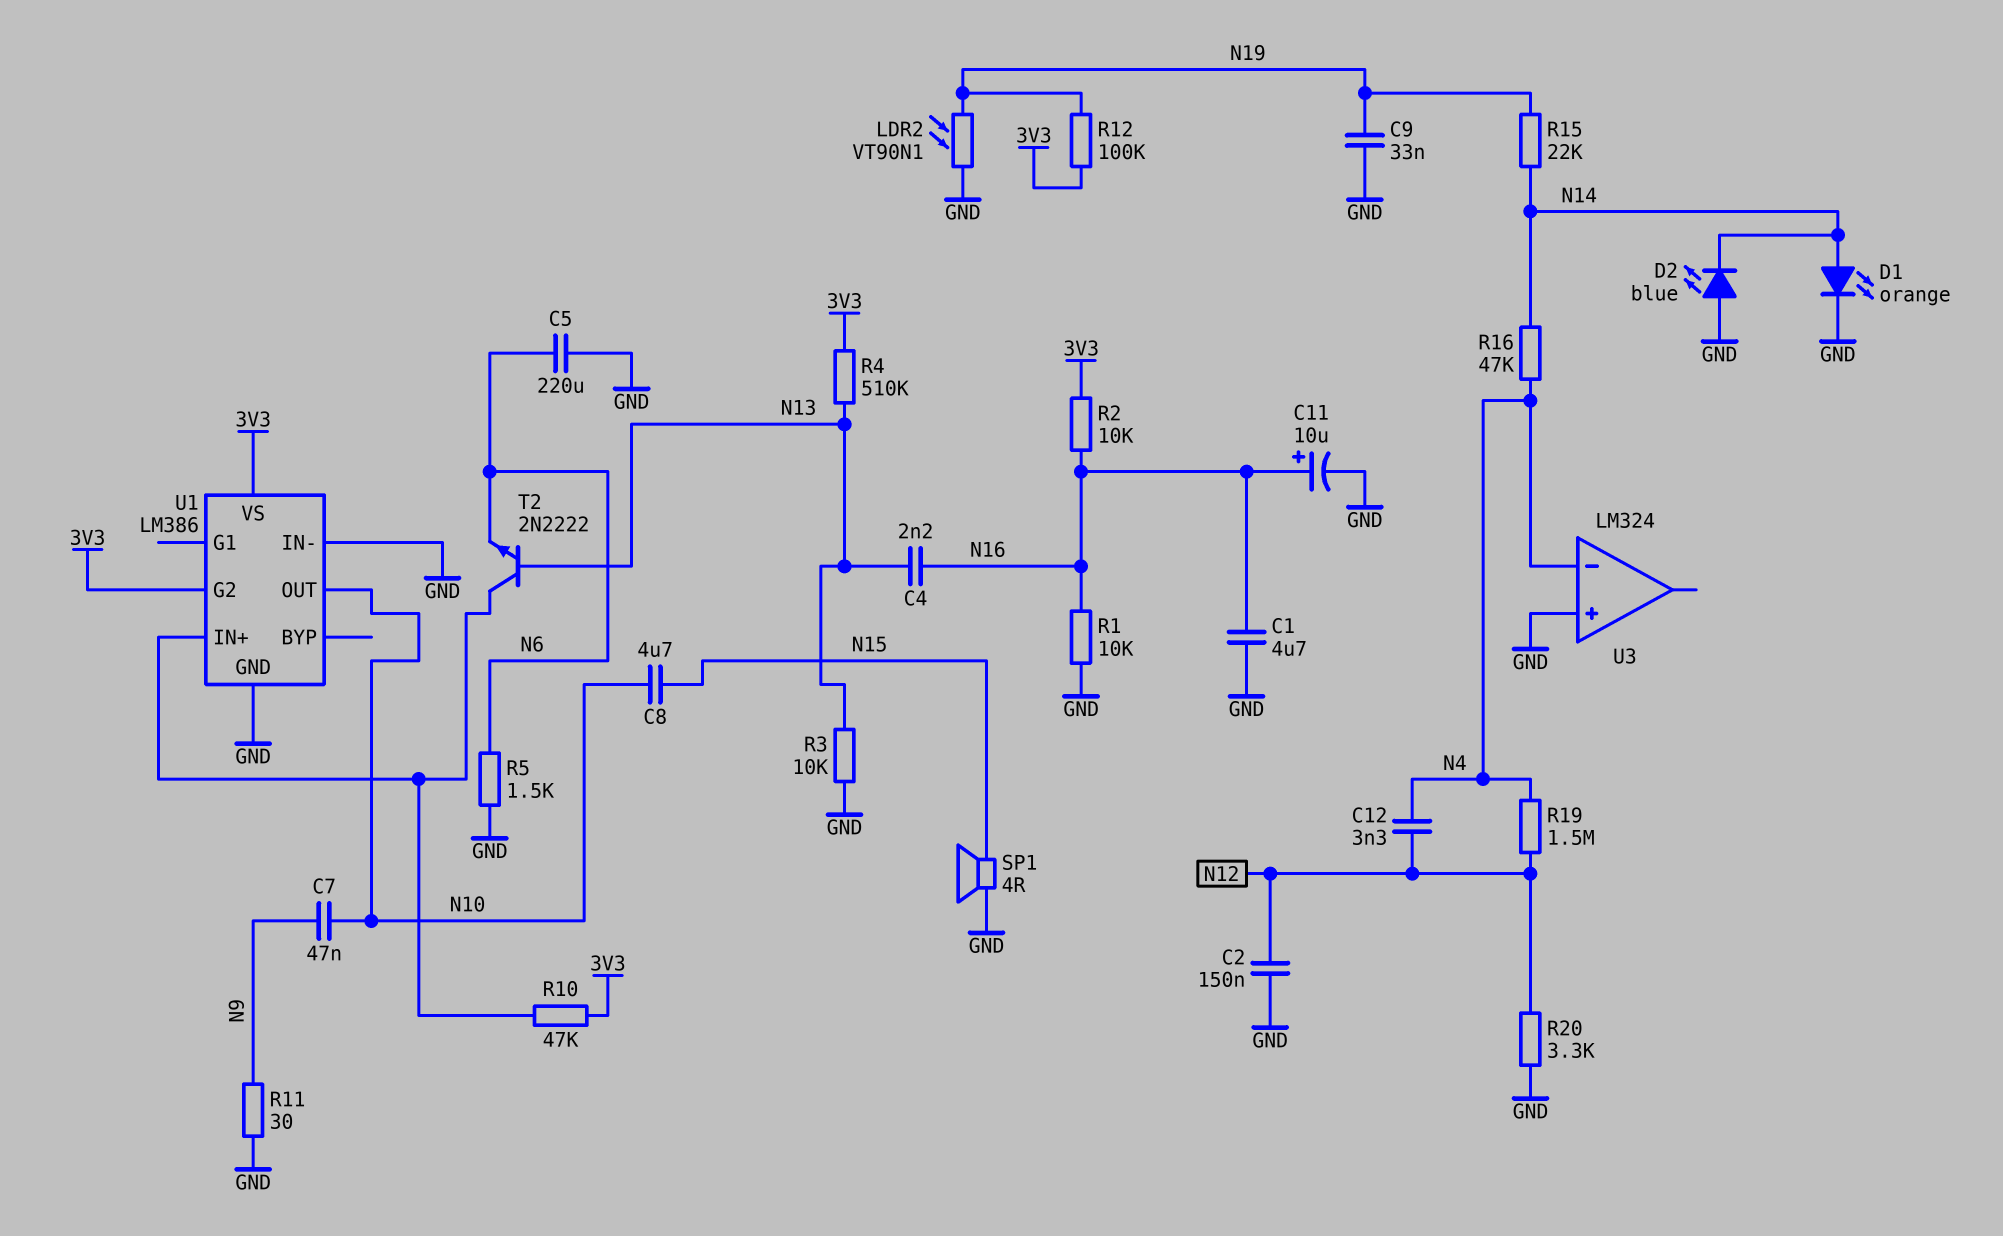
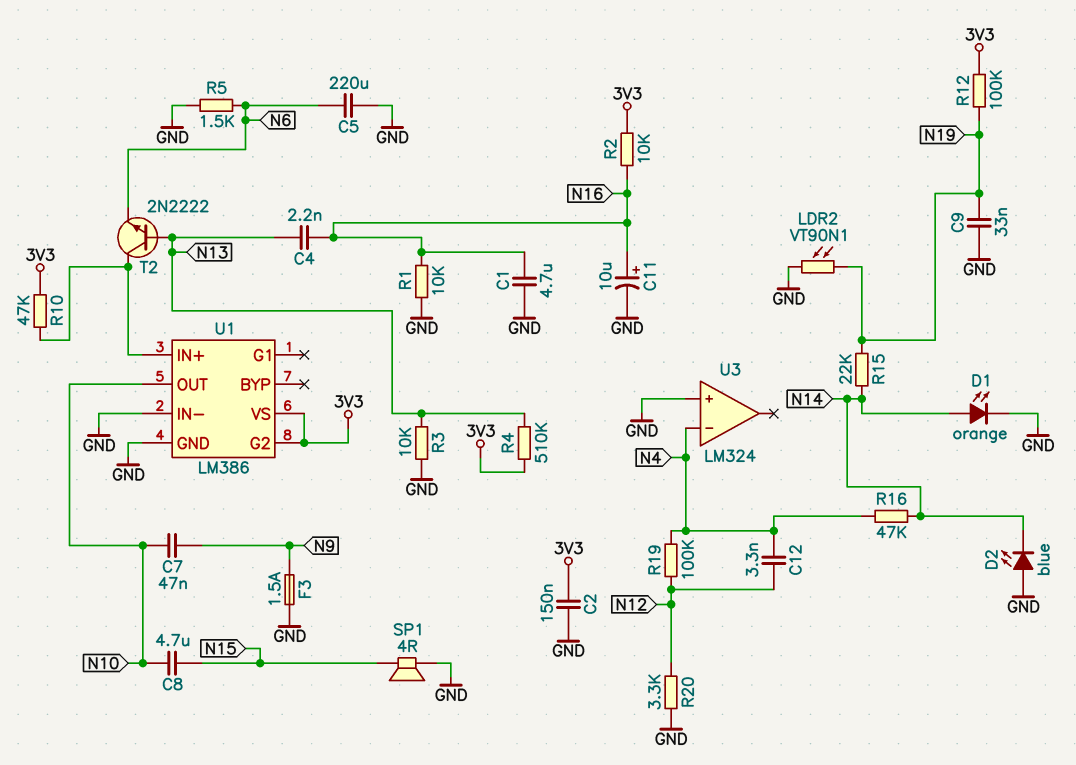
C2: 150nF (GND, N12) -> 150nF (3V3, GND)
F3: none -> 1.5A (GND, N9)
R11: 30 (GND, N9) -> none
R19: 1.5M (N4, N12) -> 100k (N4, N12)

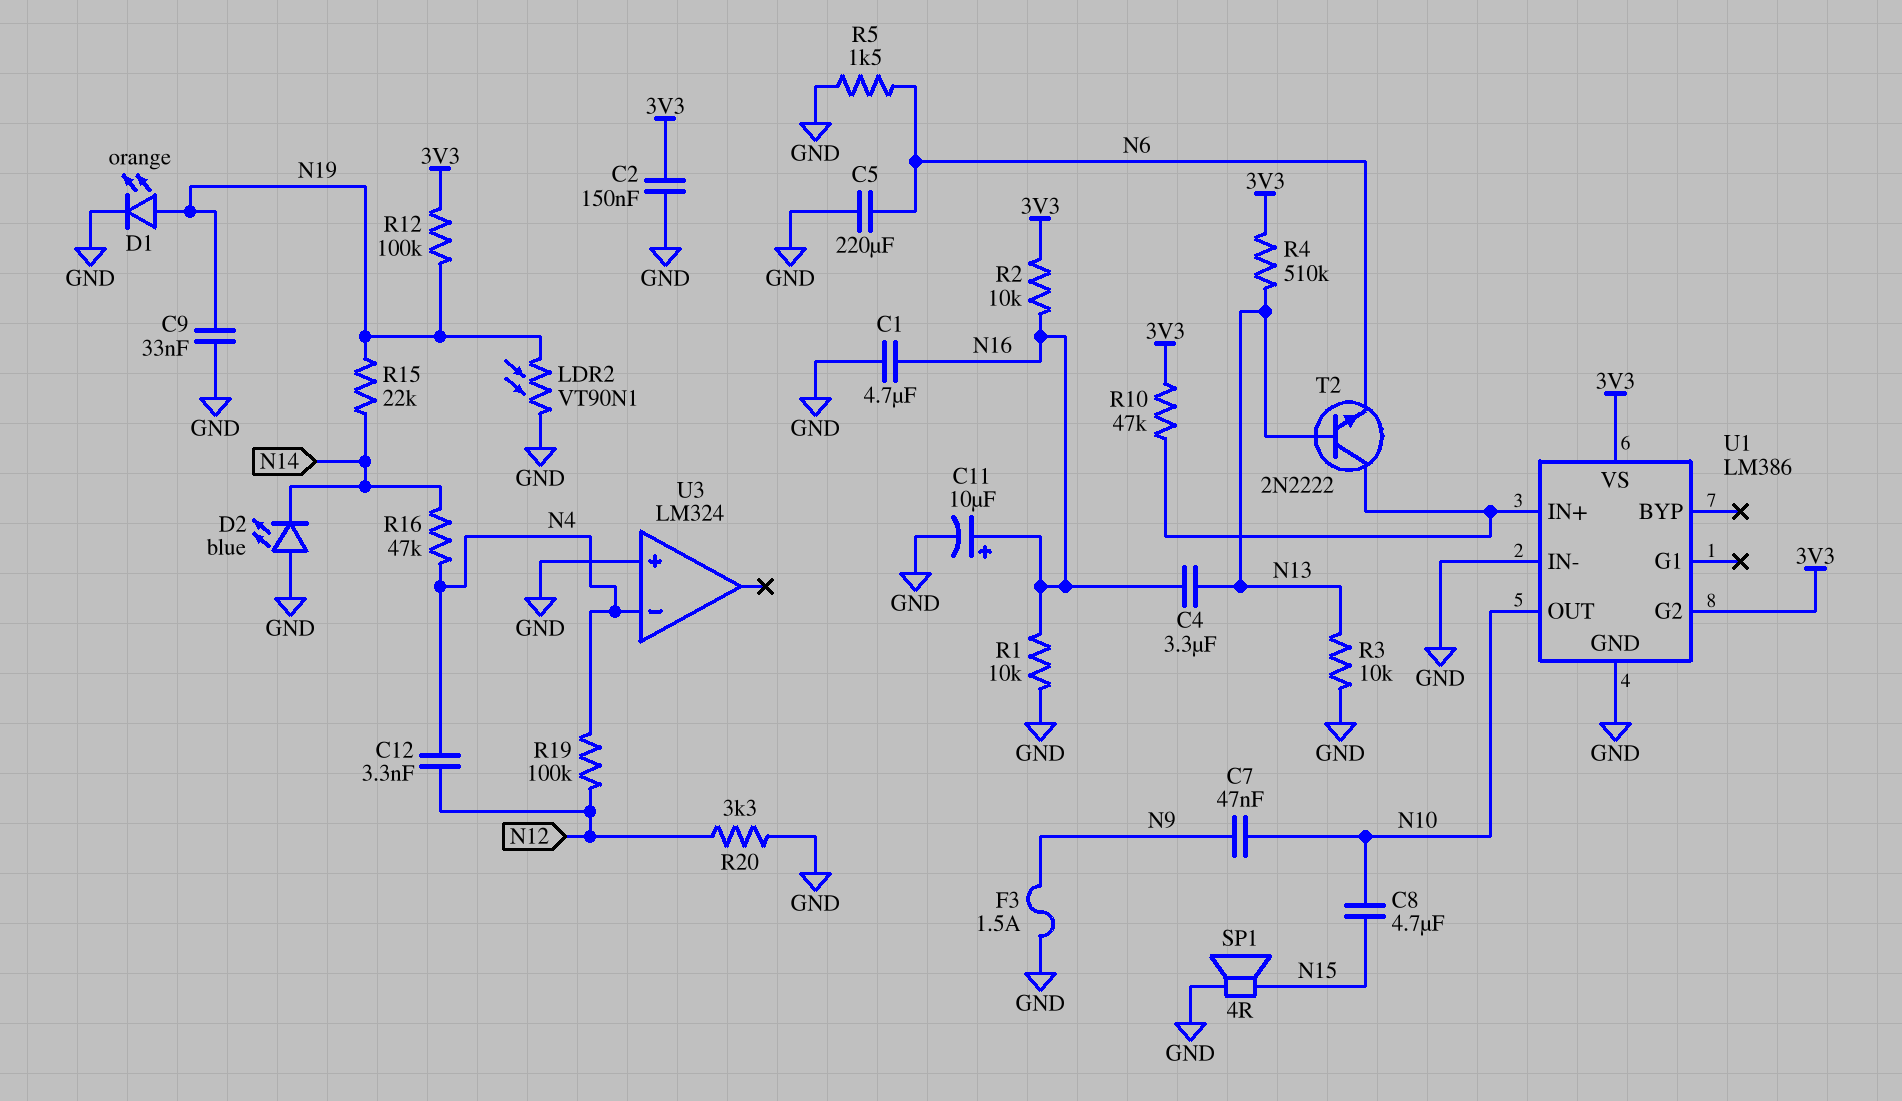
C4: 2.2nF (N13, N16) -> 3.3uF (N13, N16)
D1: LED orange (A N14, K GND) -> LED orange (A N19, K GND)

